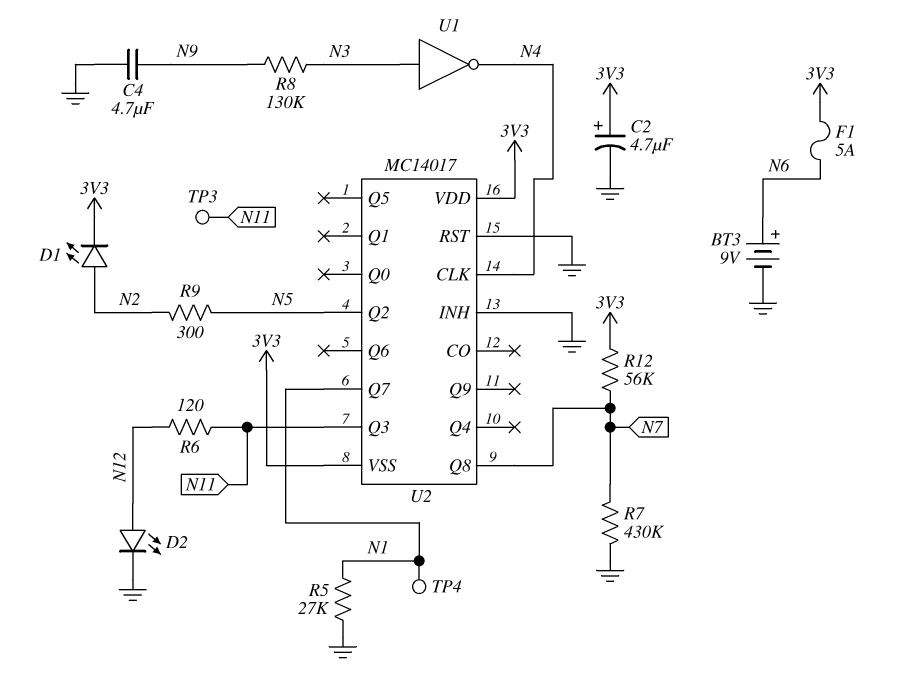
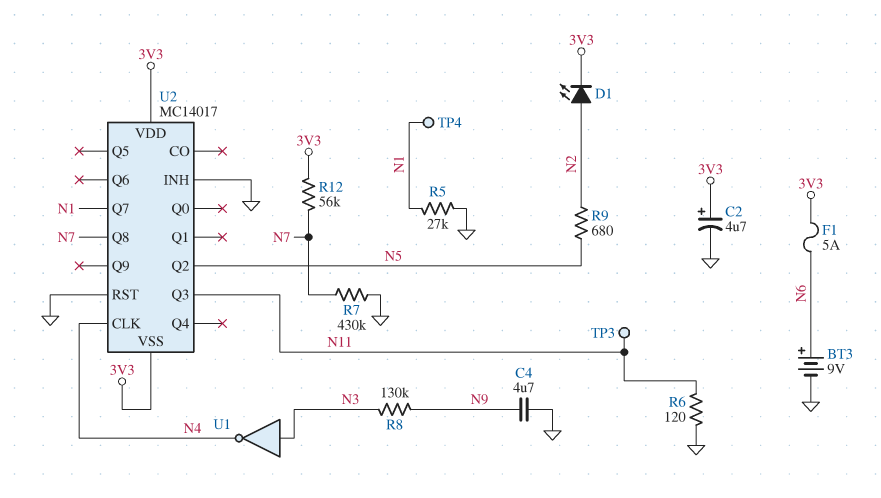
D2: LED (A N12, K GND) -> none
R6: 120 (N11, N12) -> 120 (GND, N11)
R9: 300 (N2, N5) -> 680 (N2, N5)

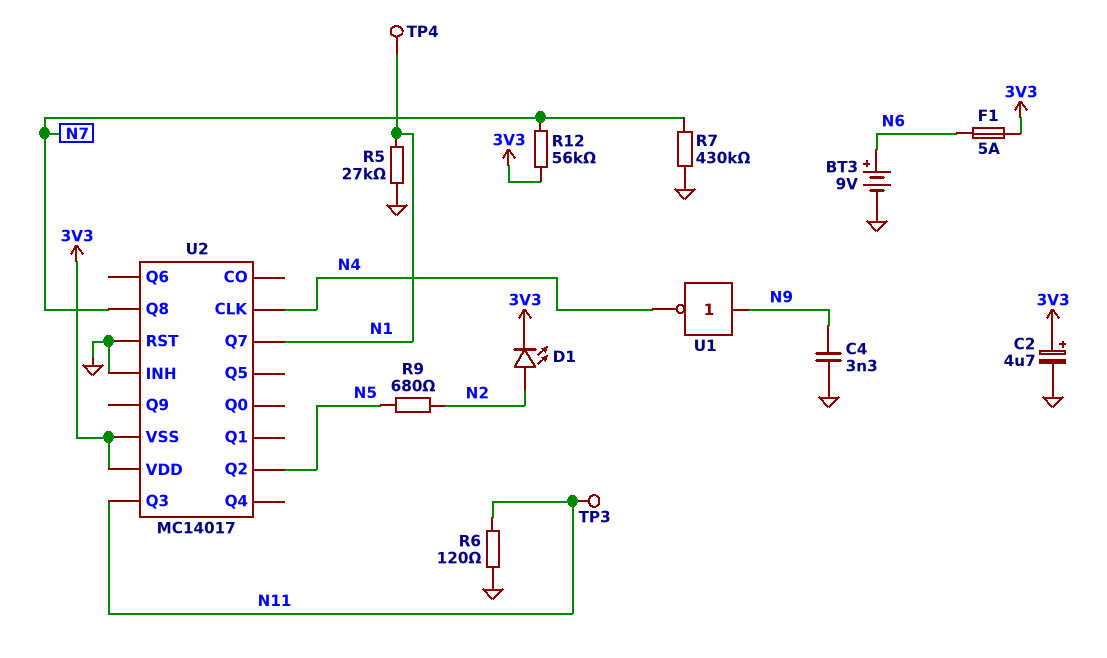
C4: 4.7uF (GND, N9) -> 3.3nF (GND, N9)
R8: 130k (N3, N9) -> none
U1: NOT (in N3, out N4) -> NOT (in N9, out N4)

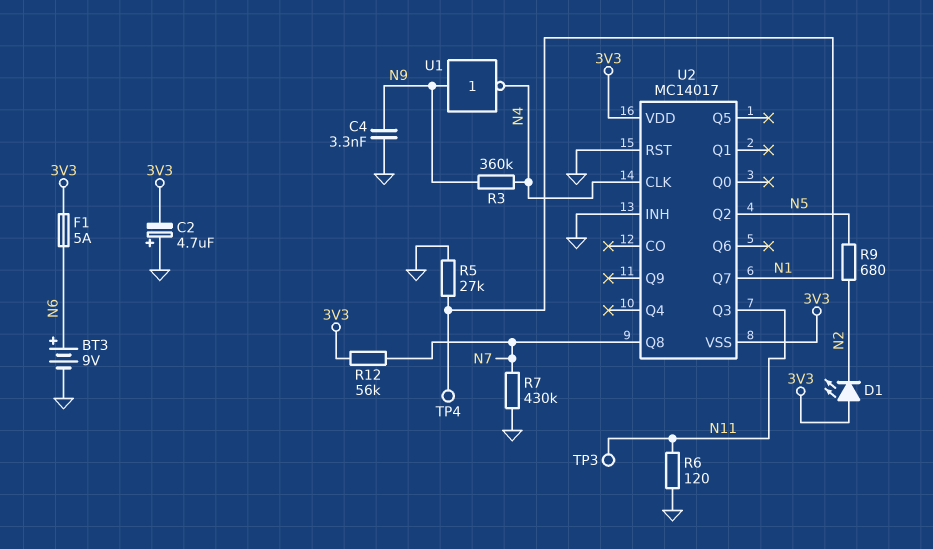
C2: 4.7uF (plus 3V3, minus GND) -> 4.7uF (plus GND, minus 3V3)
D1: LED (A N2, K 3V3) -> LED (A 3V3, K N2)
R3: none -> 360k (N4, N9)

